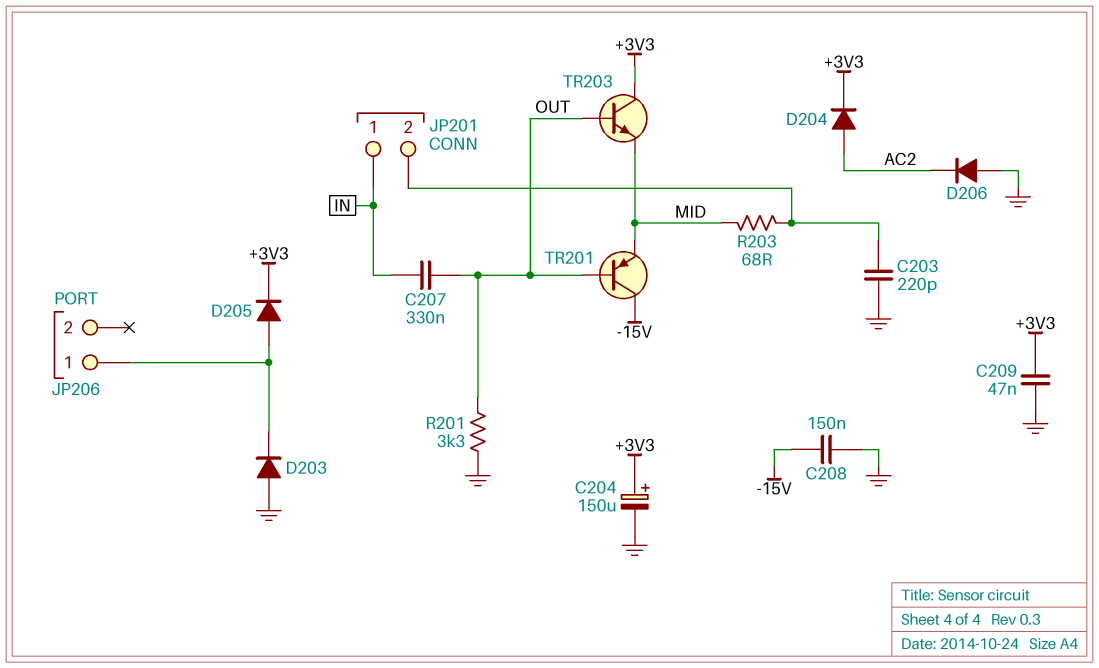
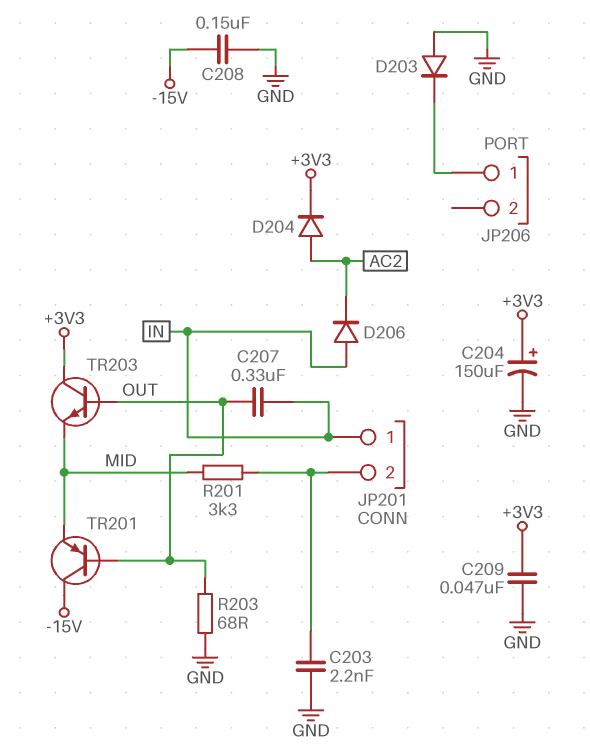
C203: 220pF (GND, JP201/2) -> 2.2nF (GND, JP201/2)
D205: diode (A JP206/1, K +3V3) -> none
D206: diode (A GND, K AC2) -> diode (A IN, K AC2)
R201: 3.3k (GND, OUT) -> 3.3k (JP201/2, MID)
R203: 68 (JP201/2, MID) -> 68 (GND, OUT)

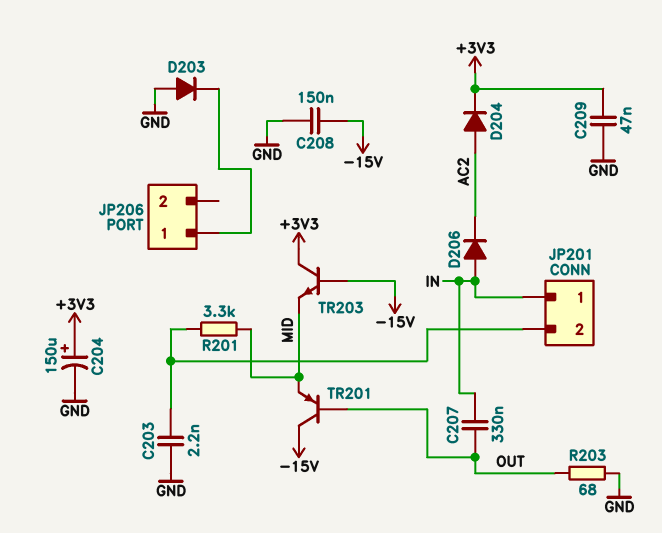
TR203: NPN (B OUT, C +3V3, E MID) -> NPN (B -15V, C +3V3, E MID)

